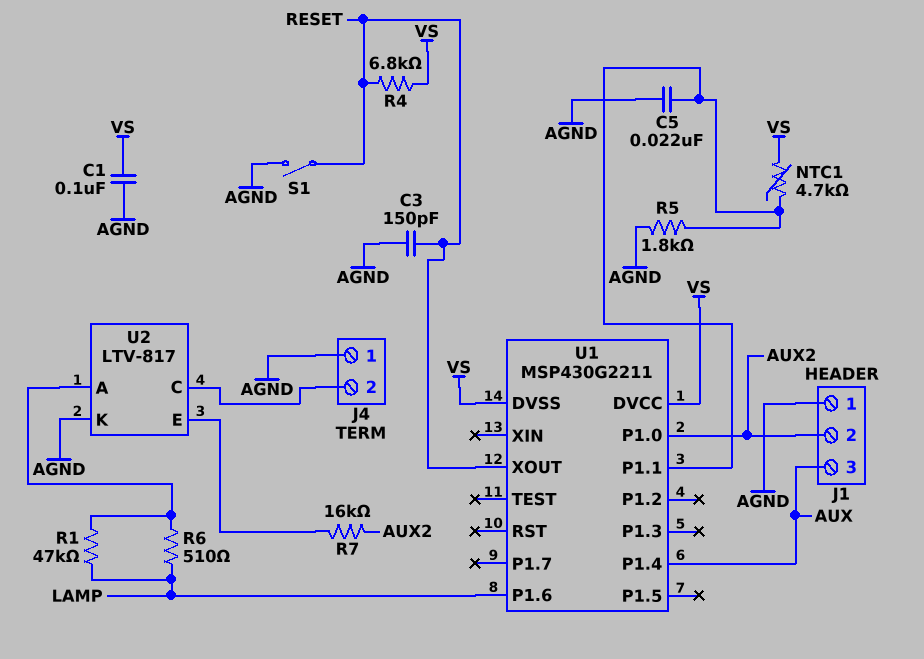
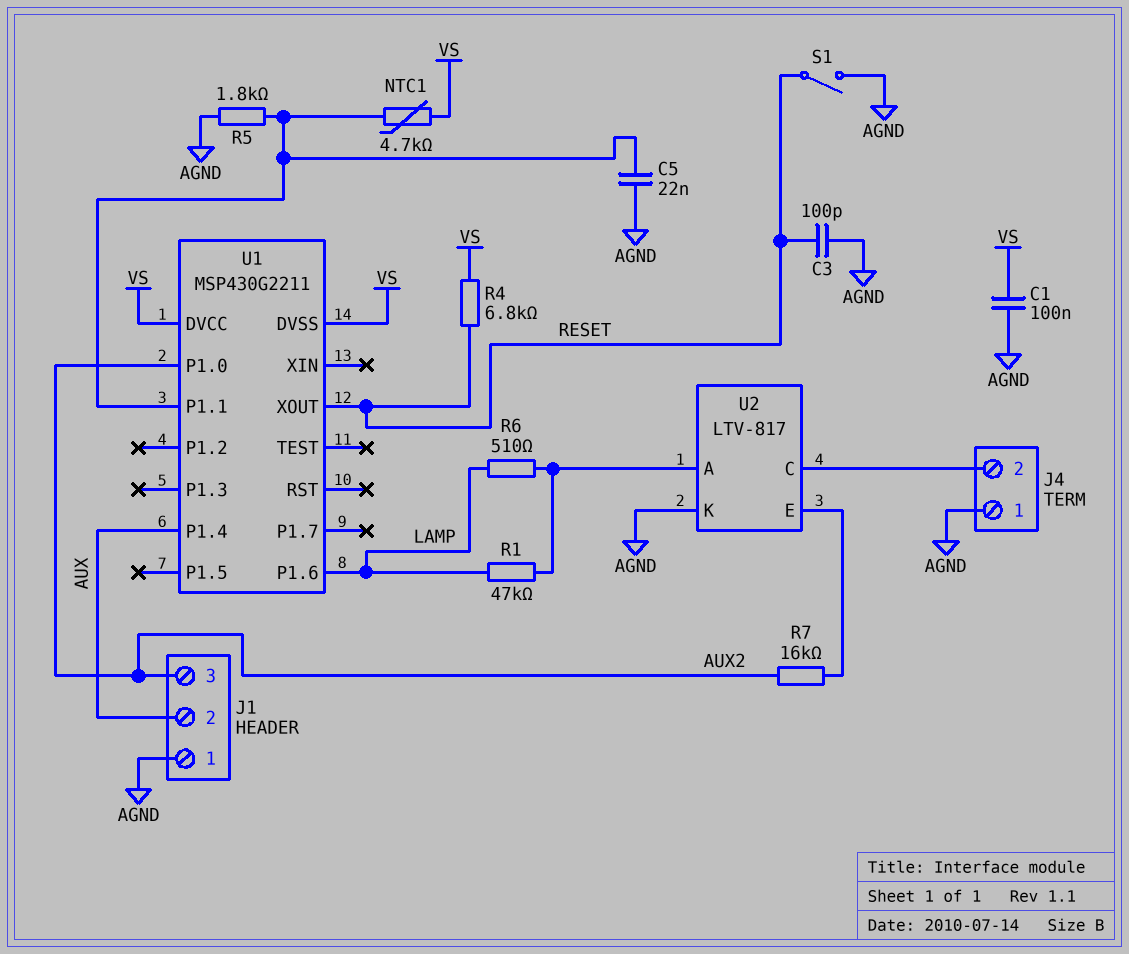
C3: 150pF (AGND, RESET) -> 100pF (AGND, RESET)
J1 pin 2: AUX2 -> AUX
J1 pin 3: AUX -> AUX2

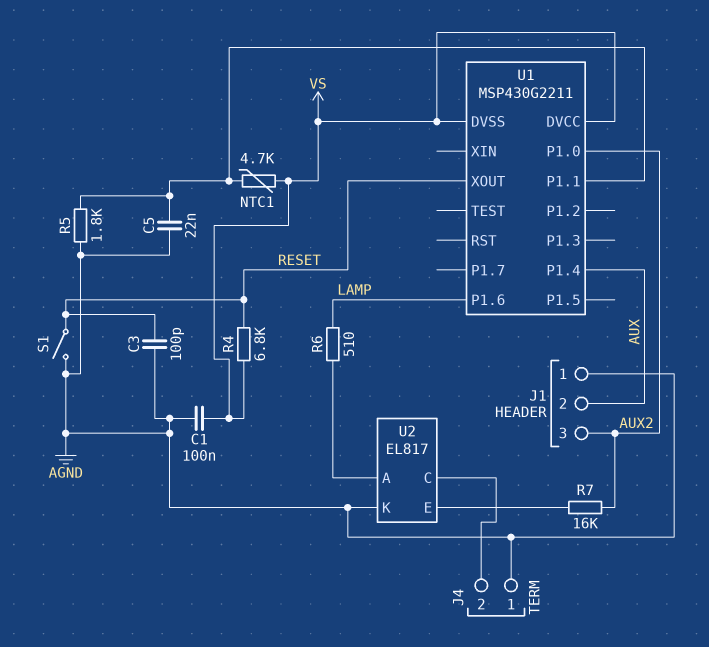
R1: 47k (LAMP, U2/A) -> none
U2: LTV-817 -> EL817

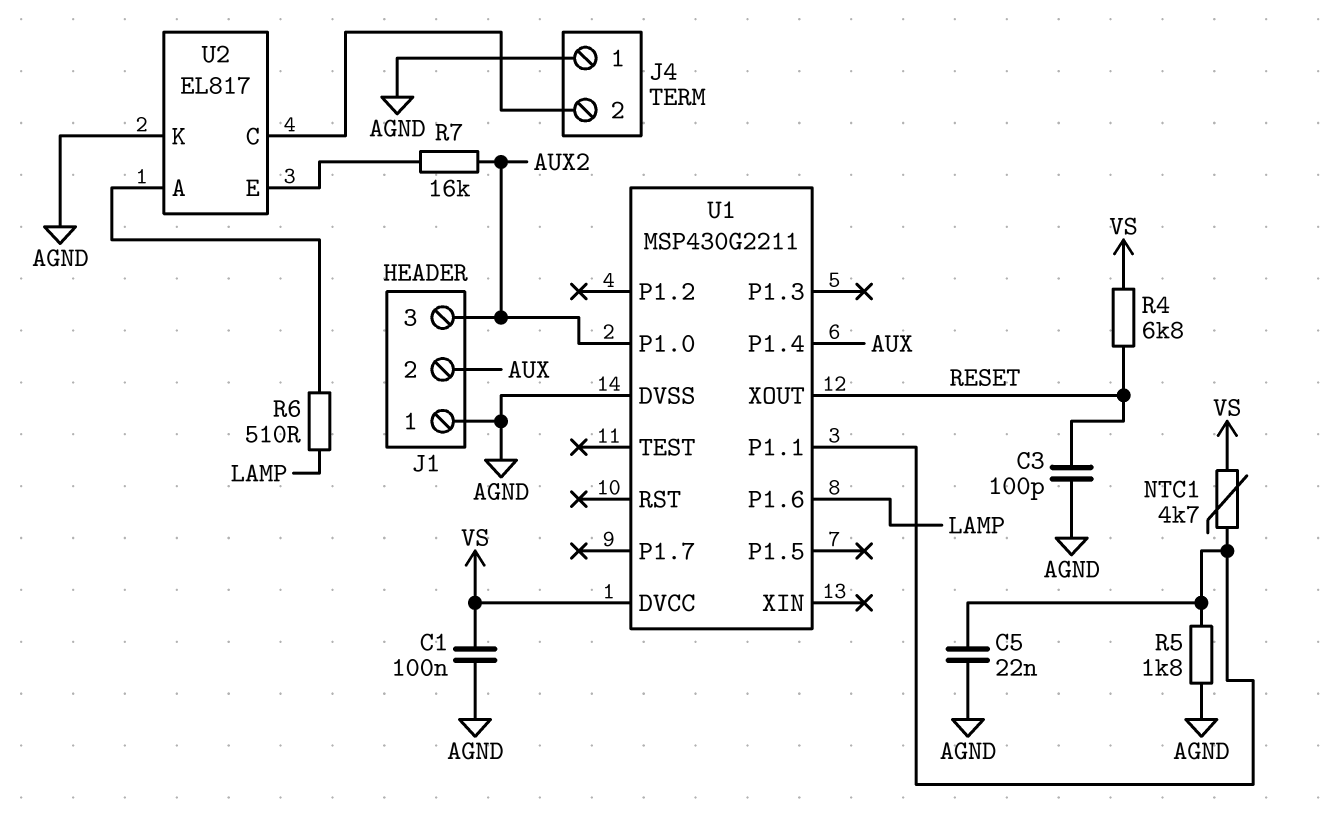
S1: switch (AGND, RESET) -> none
U1 pin DVSS: VS -> AGND

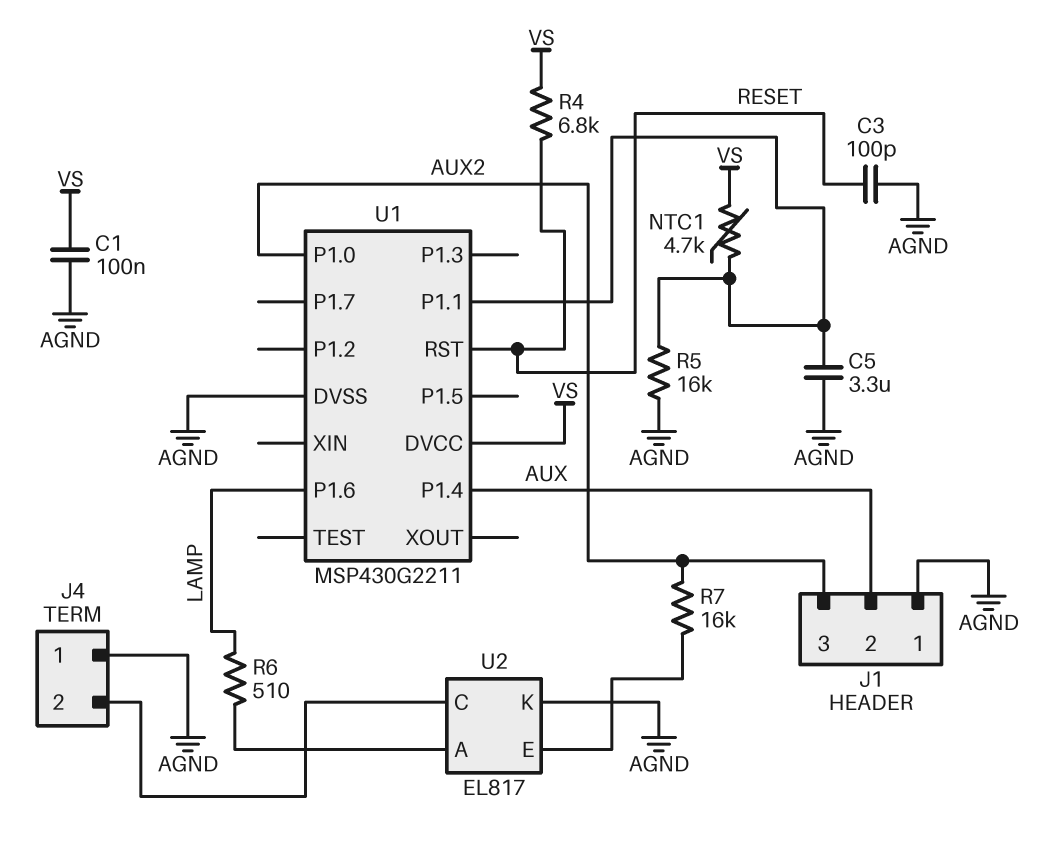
C5: 22nF (AGND, U1/P1.1) -> 3.3uF (AGND, U1/P1.1)
R5: 1.8k (AGND, U1/P1.1) -> 16k (AGND, U1/P1.1)
U1 pin RST: none -> RESET
U1 pin XOUT: RESET -> none

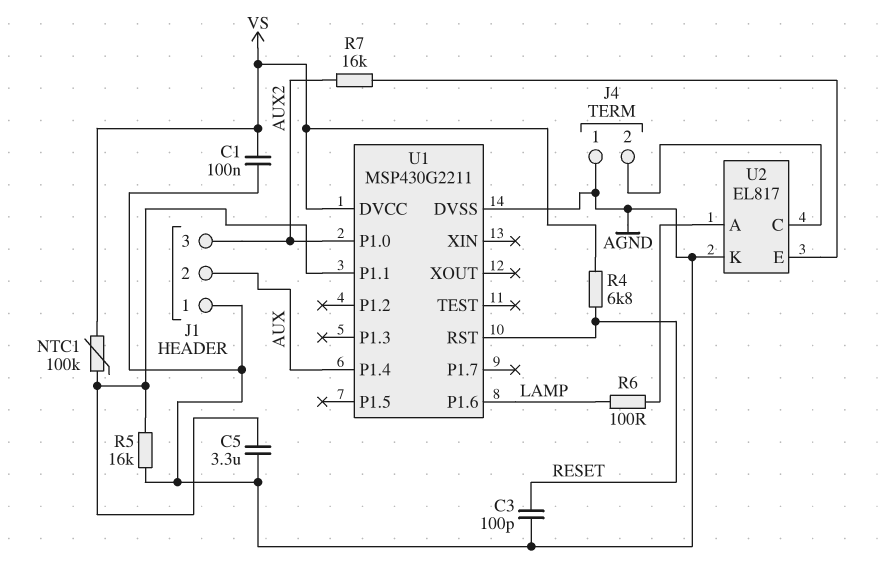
NTC1: 4.7k (U1/P1.1, VS) -> 100k (U1/P1.1, VS)
R6: 510 (LAMP, U2/A) -> 100 (LAMP, U2/A)

